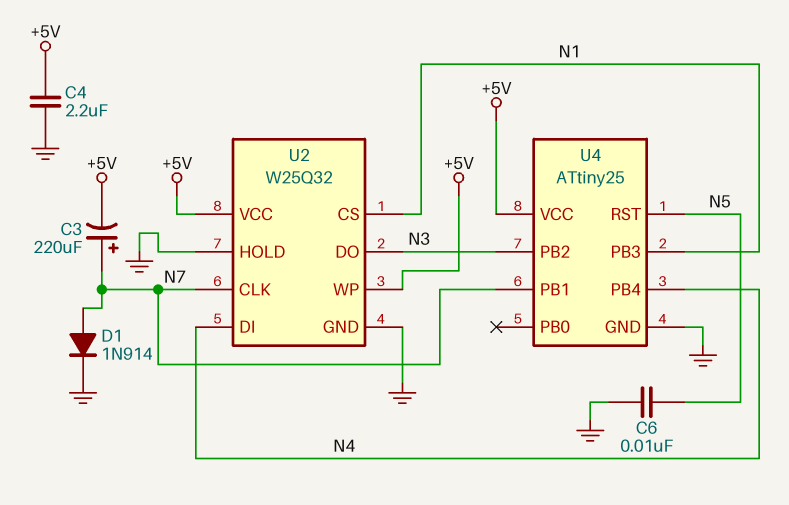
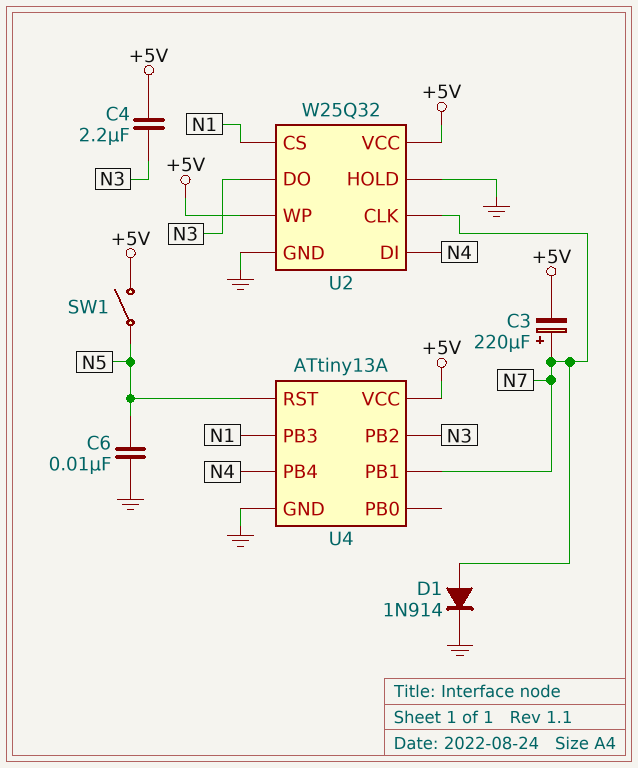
C4: 2.2uF (+5V, GND) -> 2.2uF (+5V, N3)
SW1: none -> switch (+5V, N5)
U4: ATtiny25 -> ATtiny13A

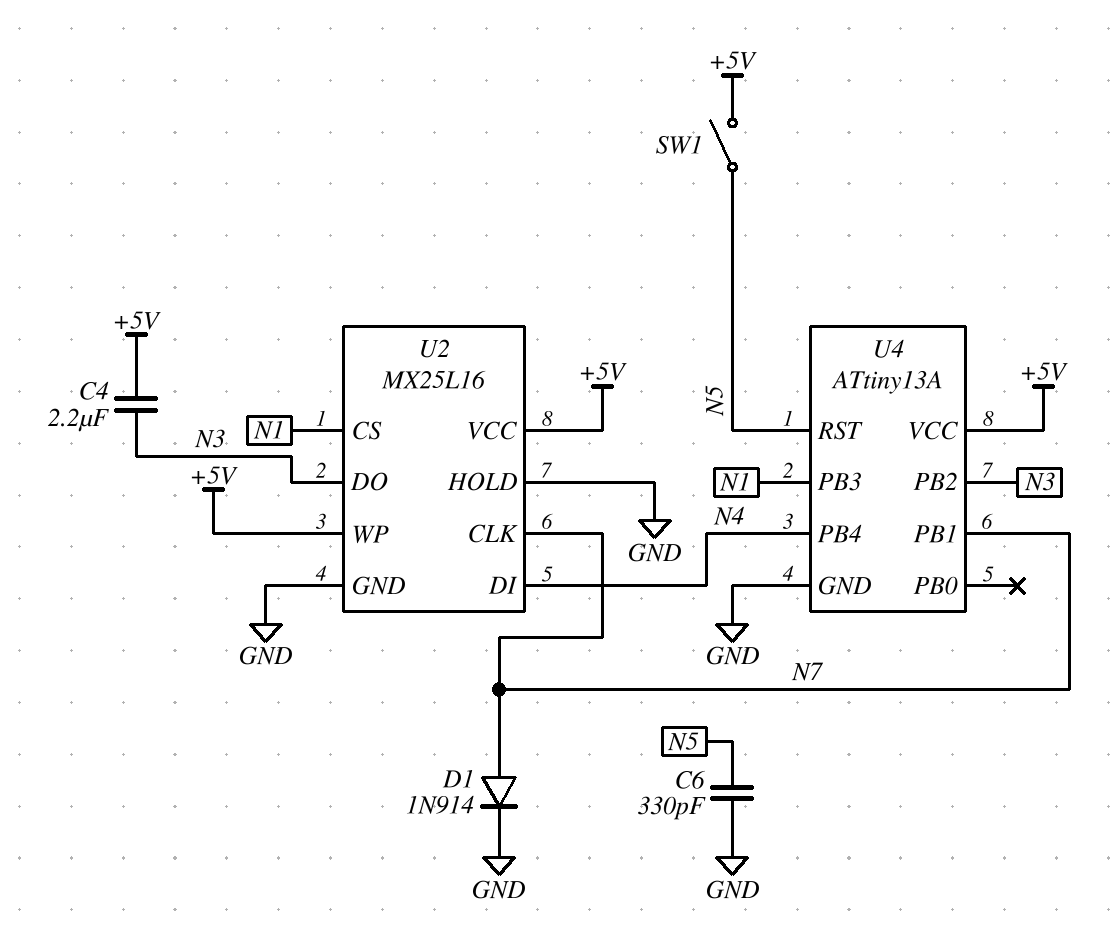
C3: 220uF (plus N7, minus +5V) -> none
C6: 10nF (GND, N5) -> 330pF (GND, N5)
U2: W25Q32 -> MX25L16

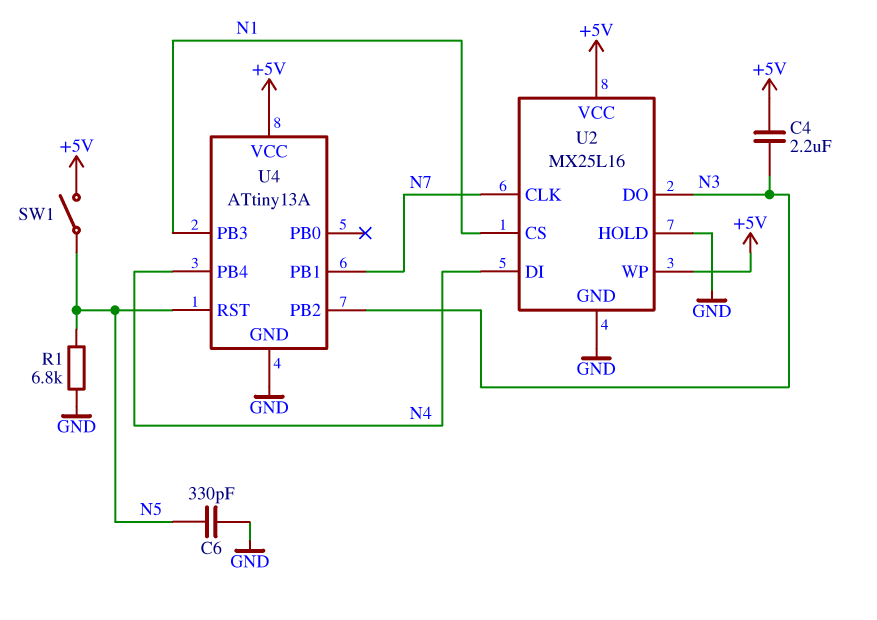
D1: diode 1N914 (A N7, K GND) -> none
R1: none -> 6.8k (GND, N5)

